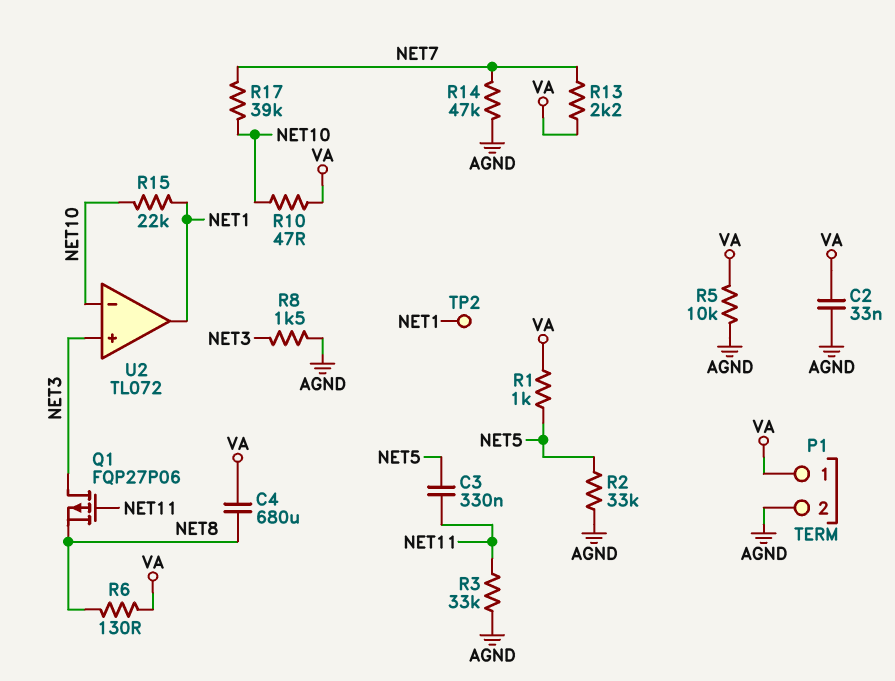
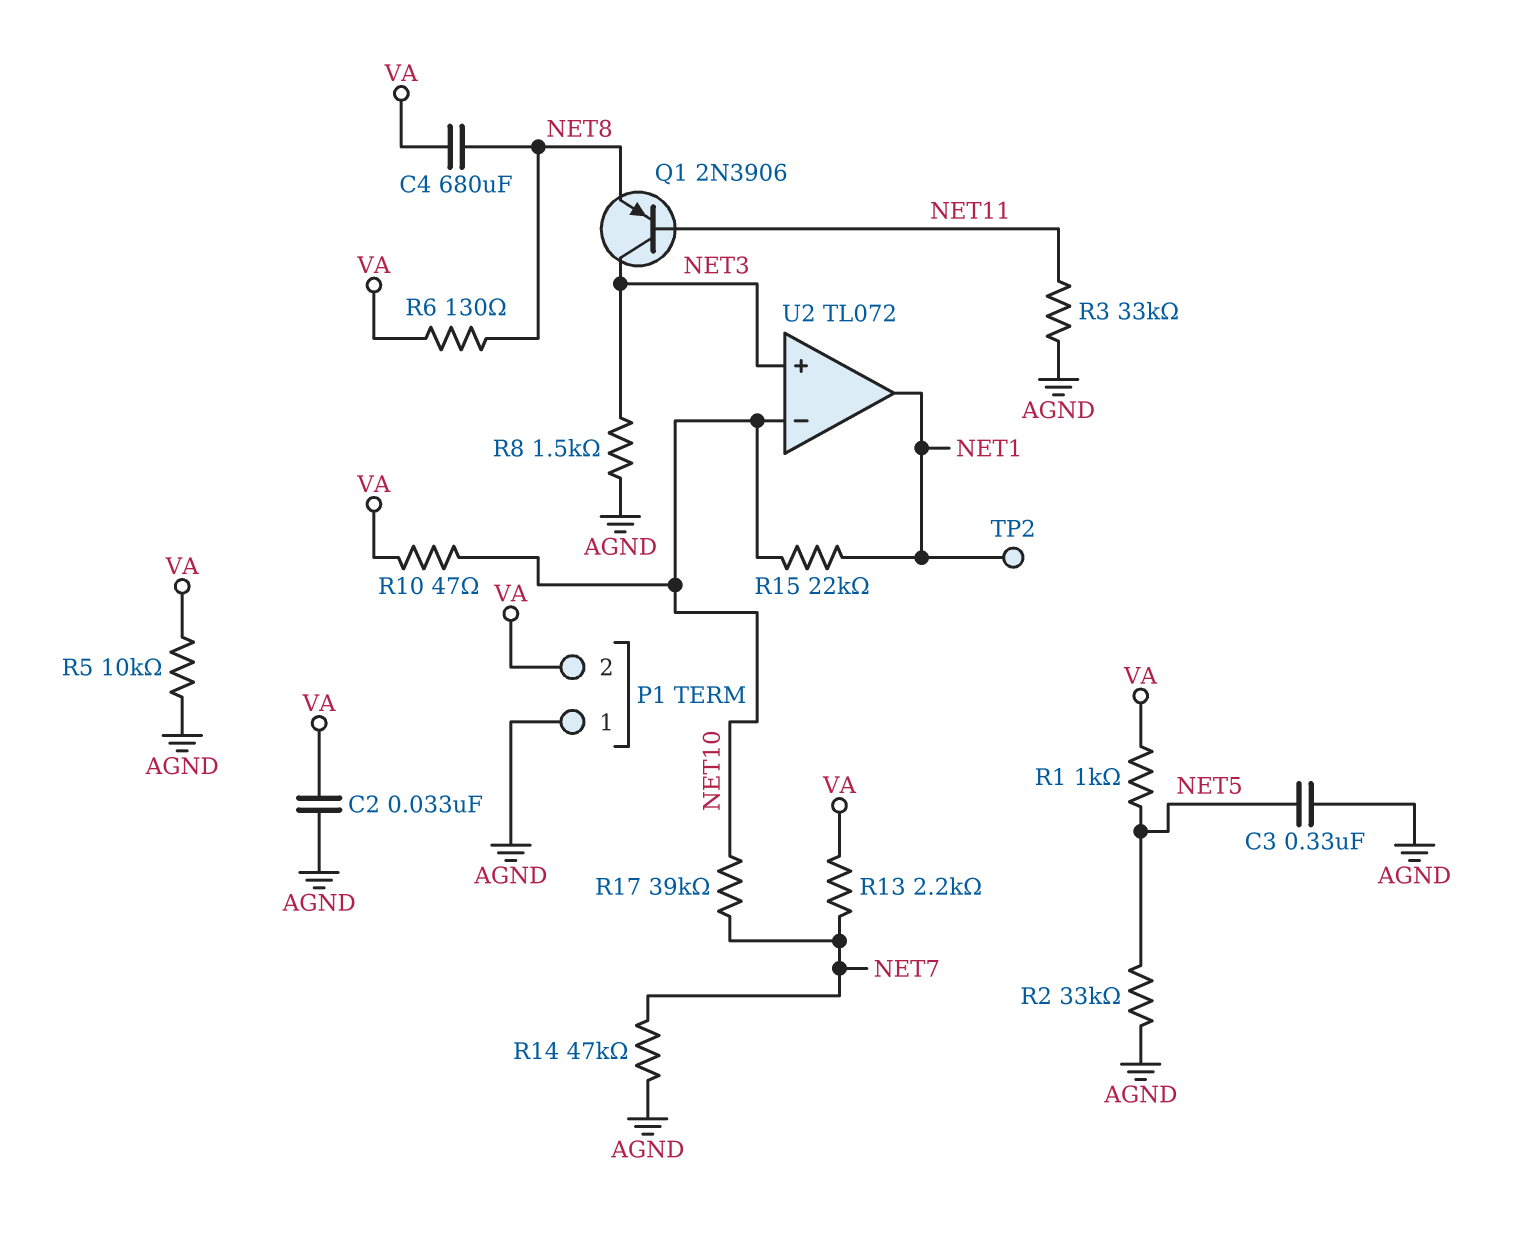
C3: 330nF (NET5, NET11) -> 330nF (AGND, NET5)
P1 pin 1: VA -> AGND
P1 pin 2: AGND -> VA
Q1: PMOS FQP27P06 (G NET11, D NET3, S NET8) -> PNP 2N3906 (B NET11, C NET3, E NET8)

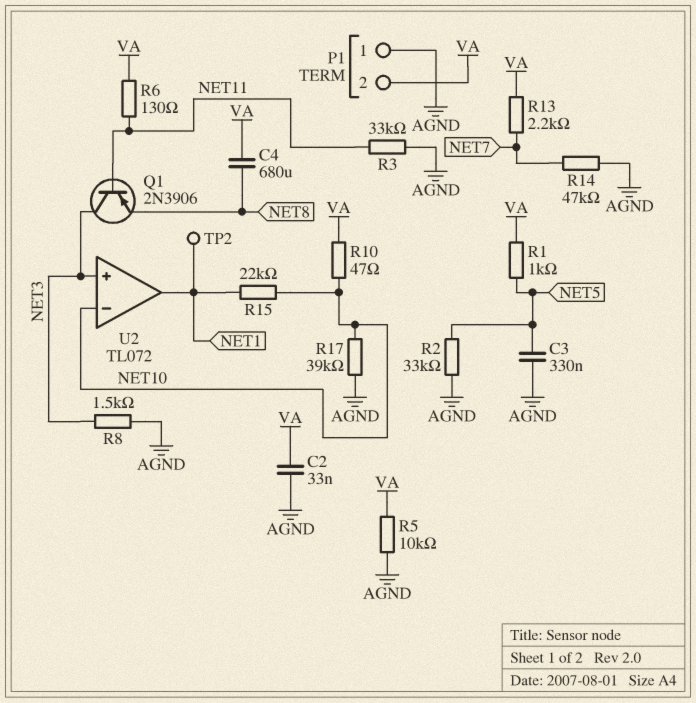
R6: 130 (NET8, VA) -> 130 (NET11, VA)
R17: 39k (NET7, NET10) -> 39k (AGND, NET10)

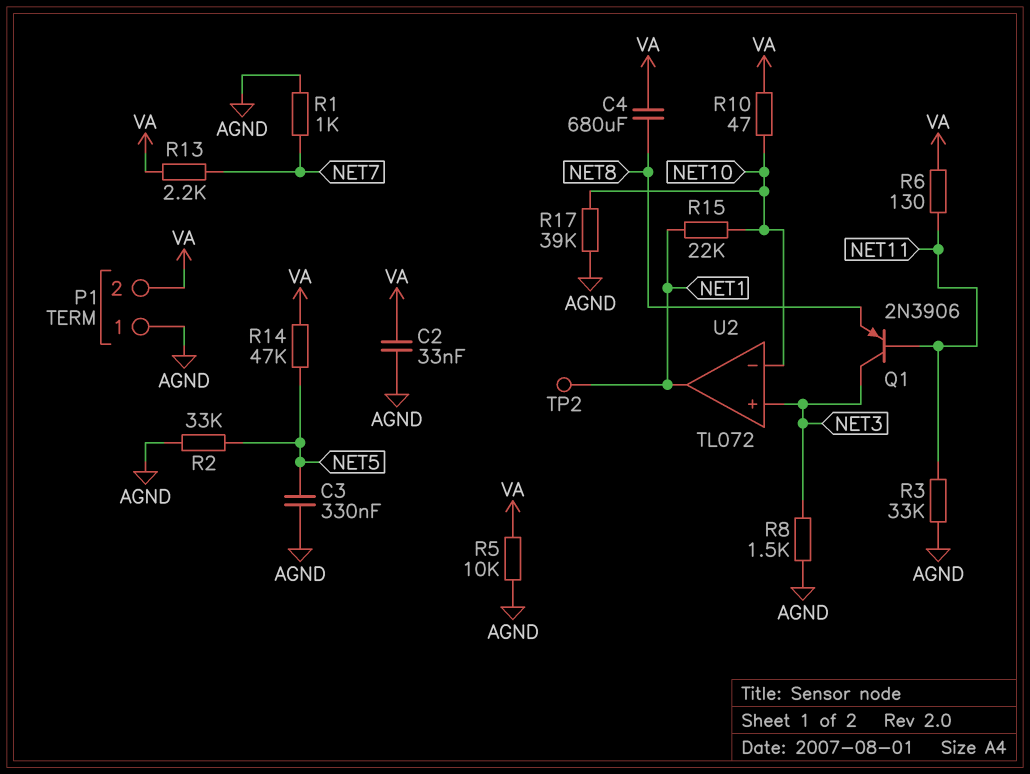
R1: 1k (NET5, VA) -> 1k (AGND, NET7)
R14: 47k (AGND, NET7) -> 47k (NET5, VA)

